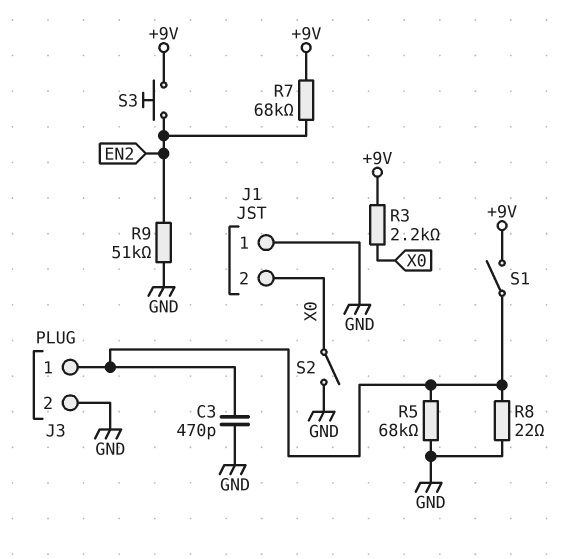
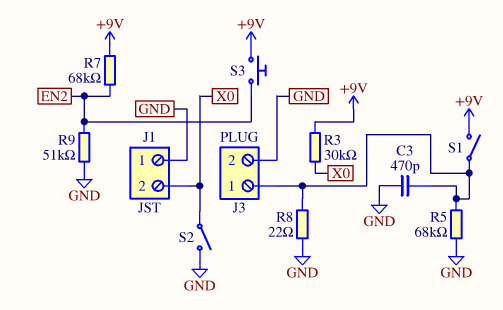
R3: 2.2k (+9V, X0) -> 30k (+9V, X0)

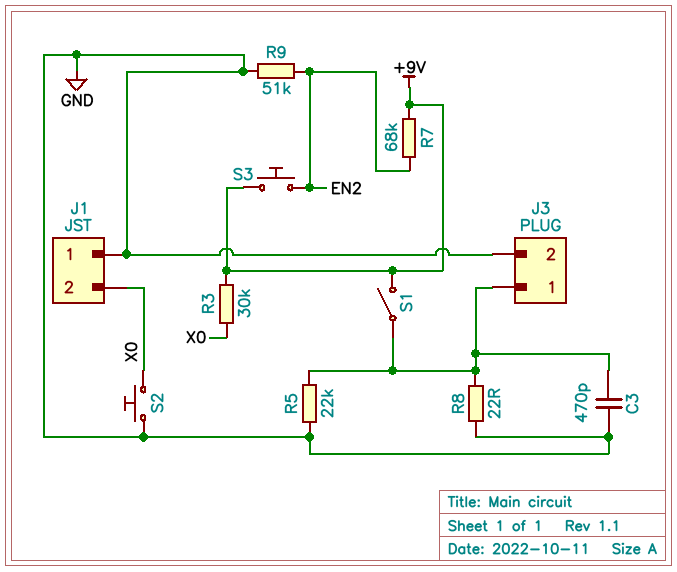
R5: 68k (GND, J3/1) -> 22k (GND, J3/1)
S2: switch (GND, X0) -> button (GND, X0)

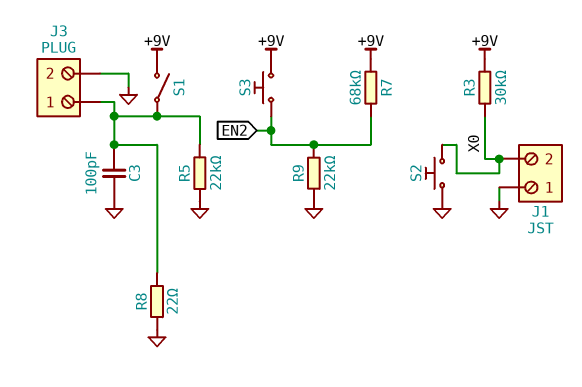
C3: 470pF (GND, J3/1) -> 100pF (GND, J3/1)
R9: 51k (EN2, GND) -> 22k (EN2, GND)

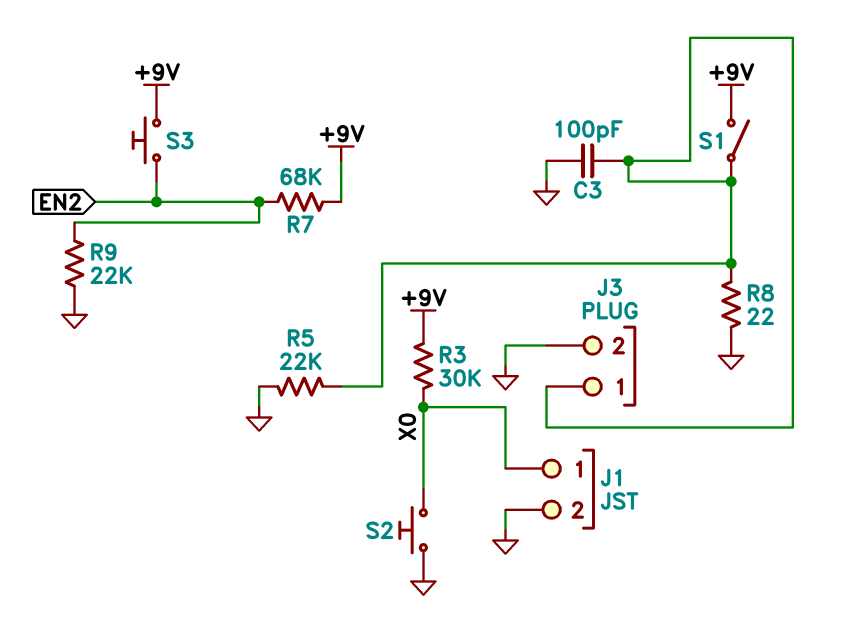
J1 pin 1: GND -> X0
J1 pin 2: X0 -> GND

